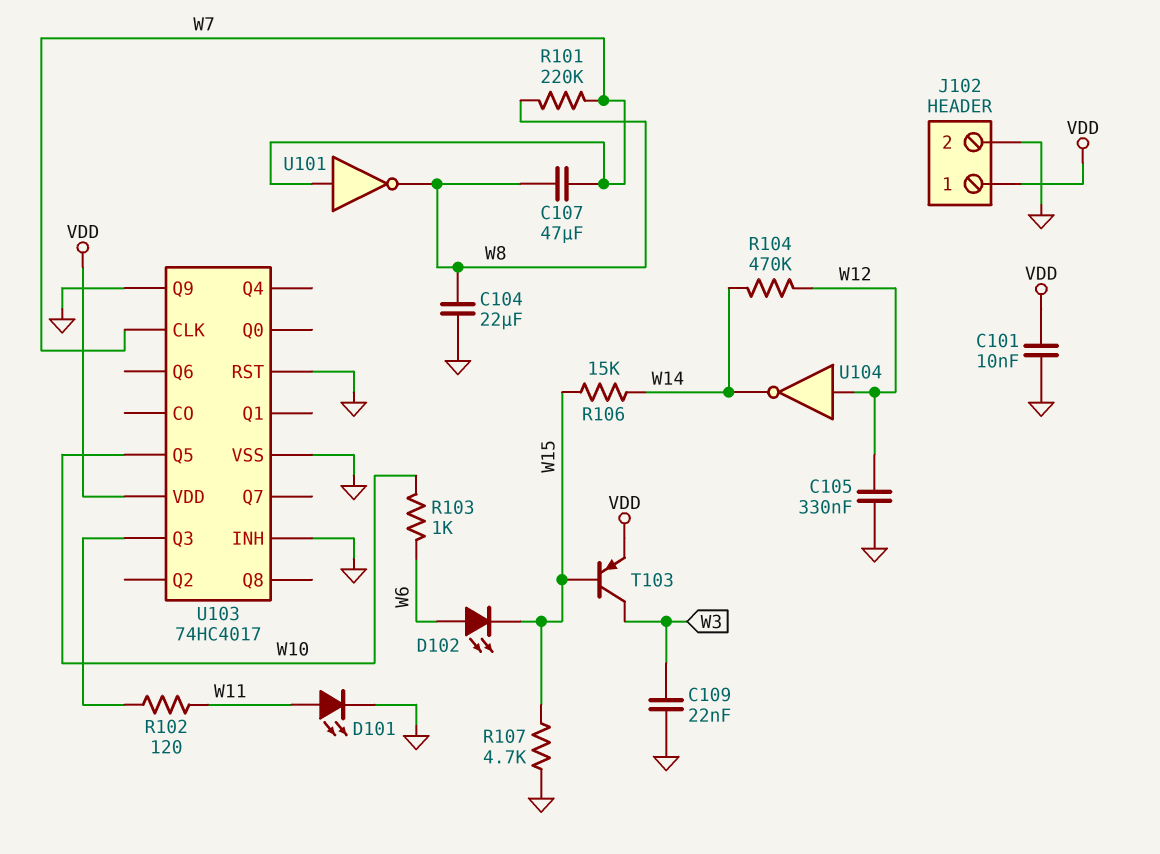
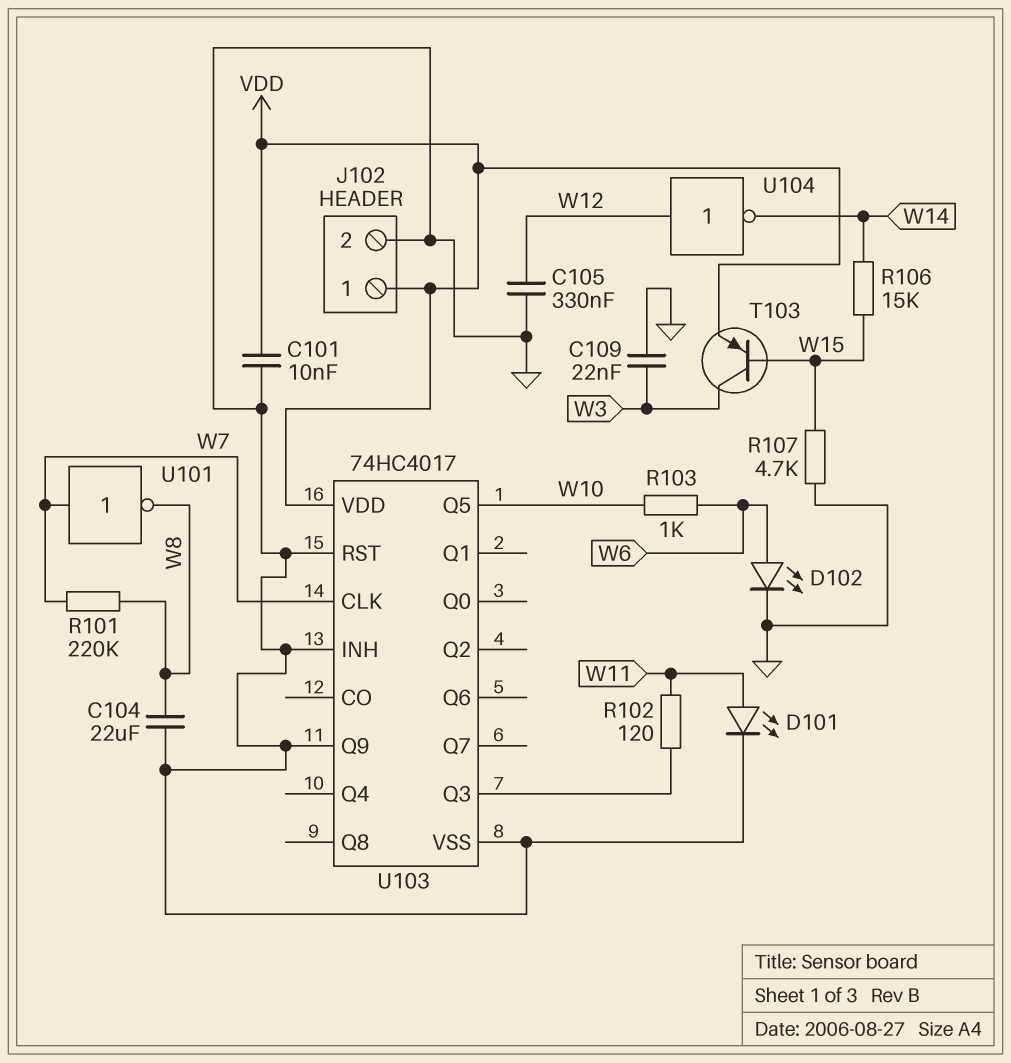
C107: 47uF (W7, W8) -> none
D102: LED (A W6, K W15) -> LED (A W6, K GND)
R104: 470k (W12, W14) -> none

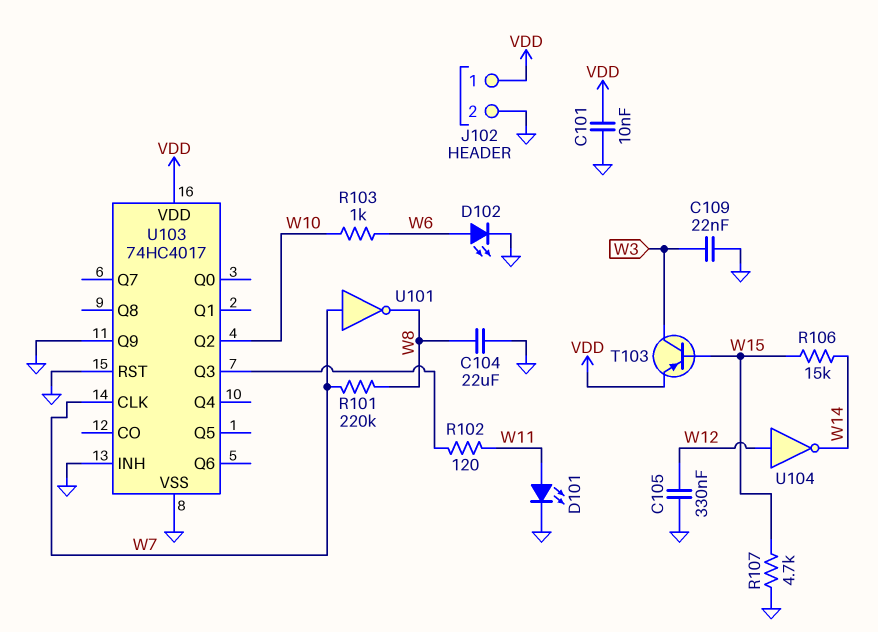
U103 pin Q2: none -> W10
U103 pin Q5: W10 -> none

